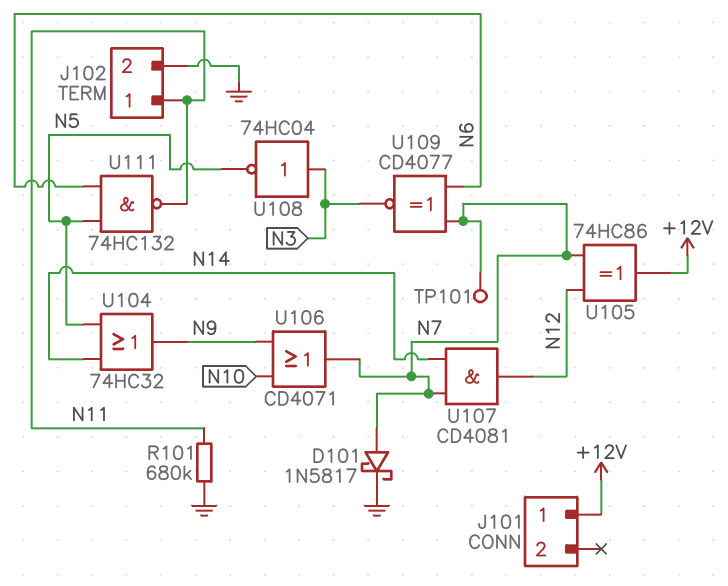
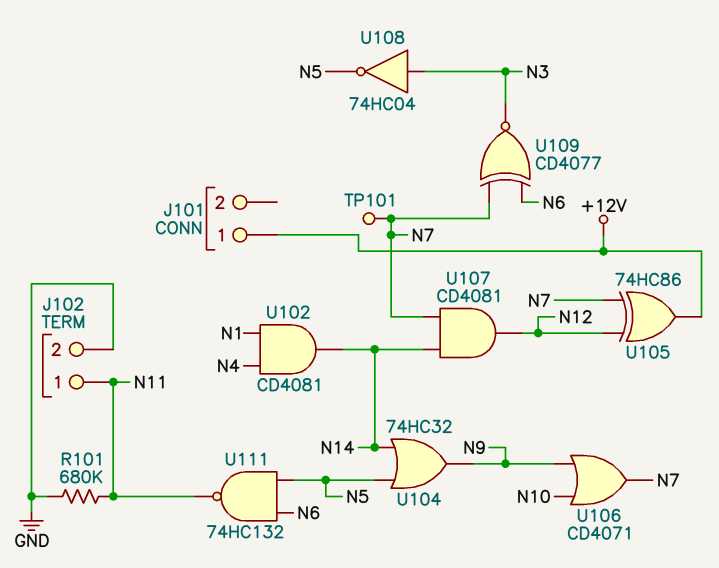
D101: schottky 1N5817 (A N7, K GND) -> none
U102: none -> AND CD4081 (in N1, in N4, out N14)

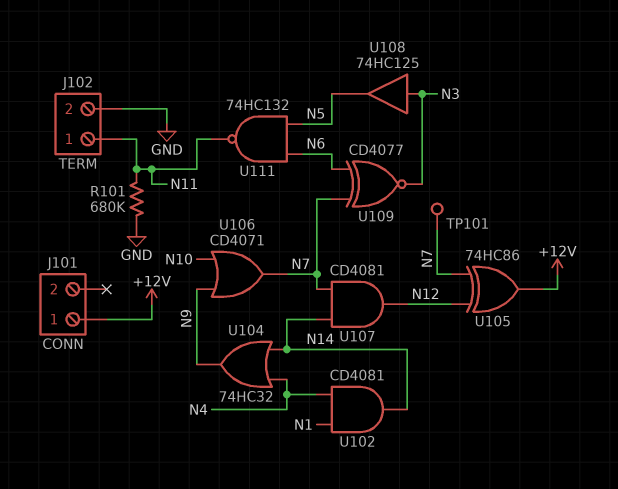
U104: OR 74HC32 (in N5, in N14, out N9) -> OR 74HC32 (in N4, in N14, out N9)
U108: NOT 74HC04 (in N3, out N5) -> buffer 74HC125 (in N3, out N5)

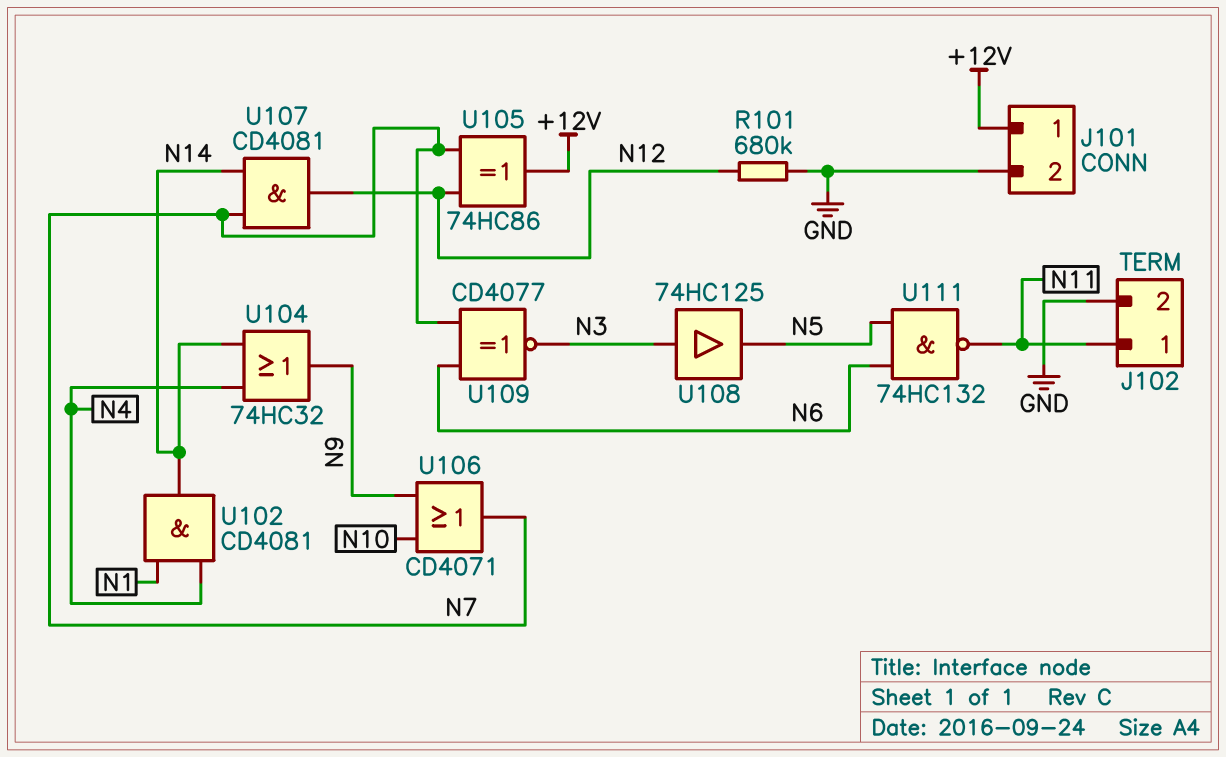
J101 pin 2: none -> GND
R101: 680k (GND, N11) -> 680k (GND, N12)
TP101: test point (N7) -> none

